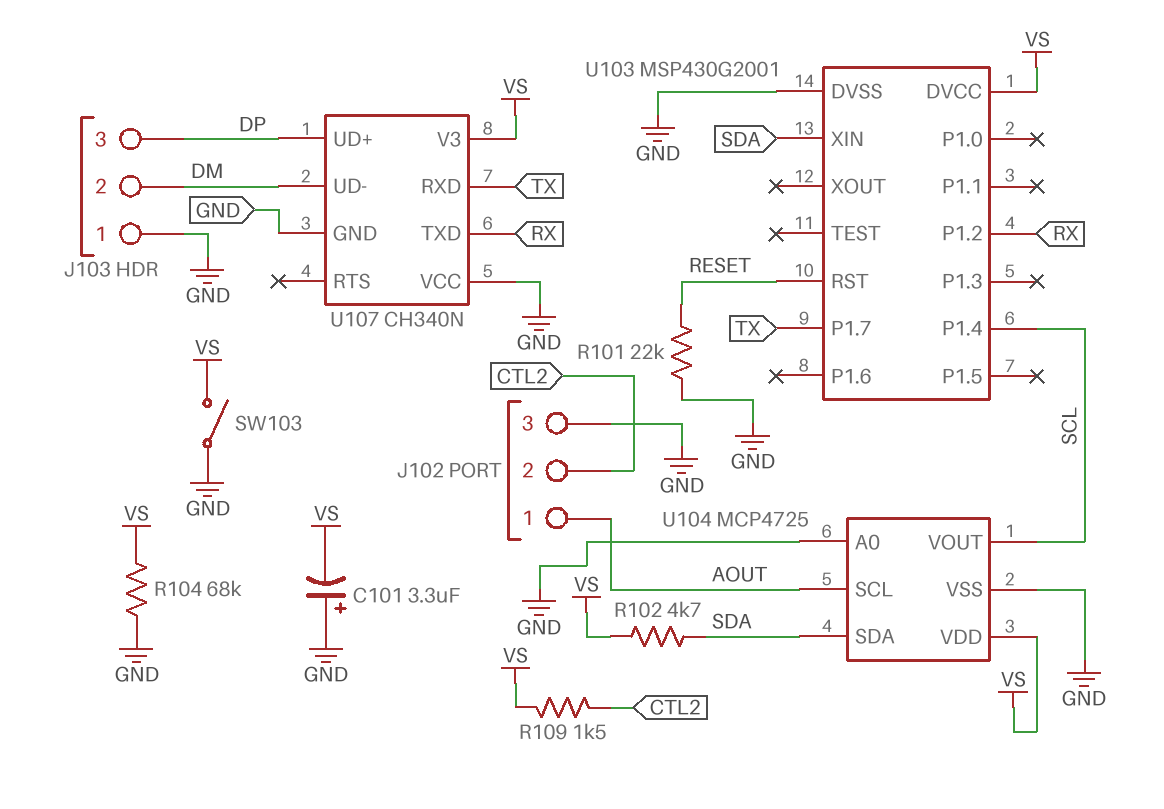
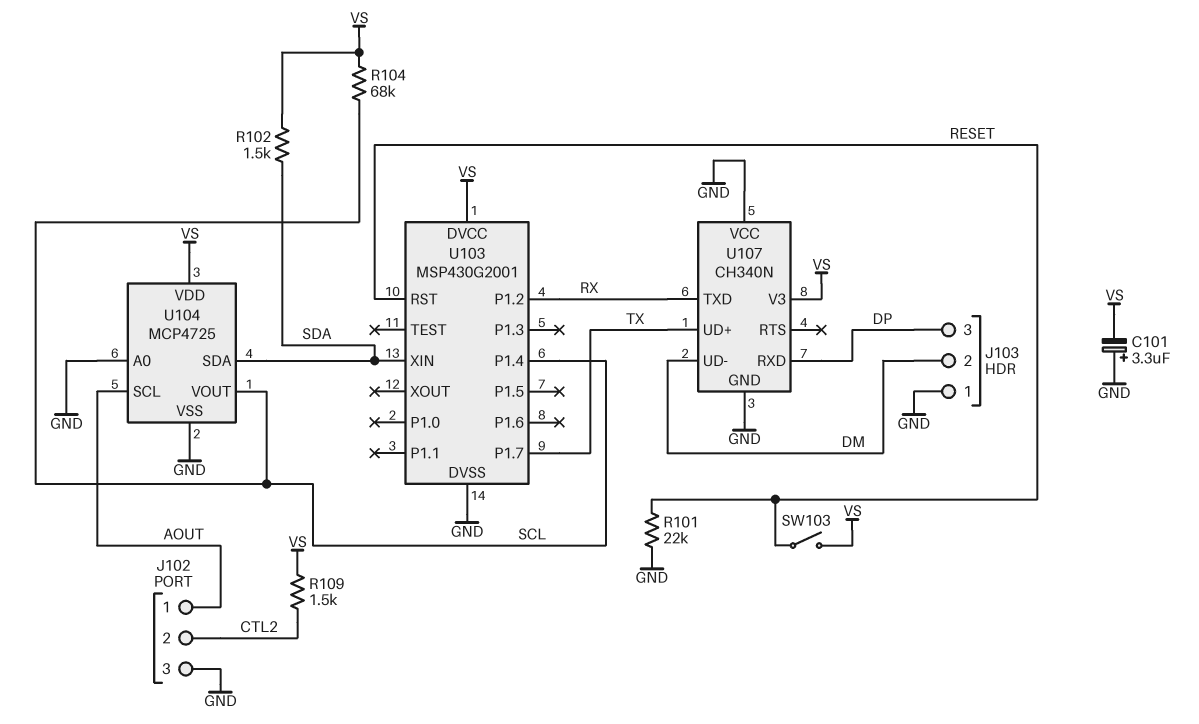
R102: 4.7k (SDA, VS) -> 1.5k (SDA, VS)
R104: 68k (GND, VS) -> 68k (SCL, VS)
SW103: switch (GND, VS) -> switch (RESET, VS)
U107 pin RXD: TX -> DP
U107 pin UD+: DP -> TX

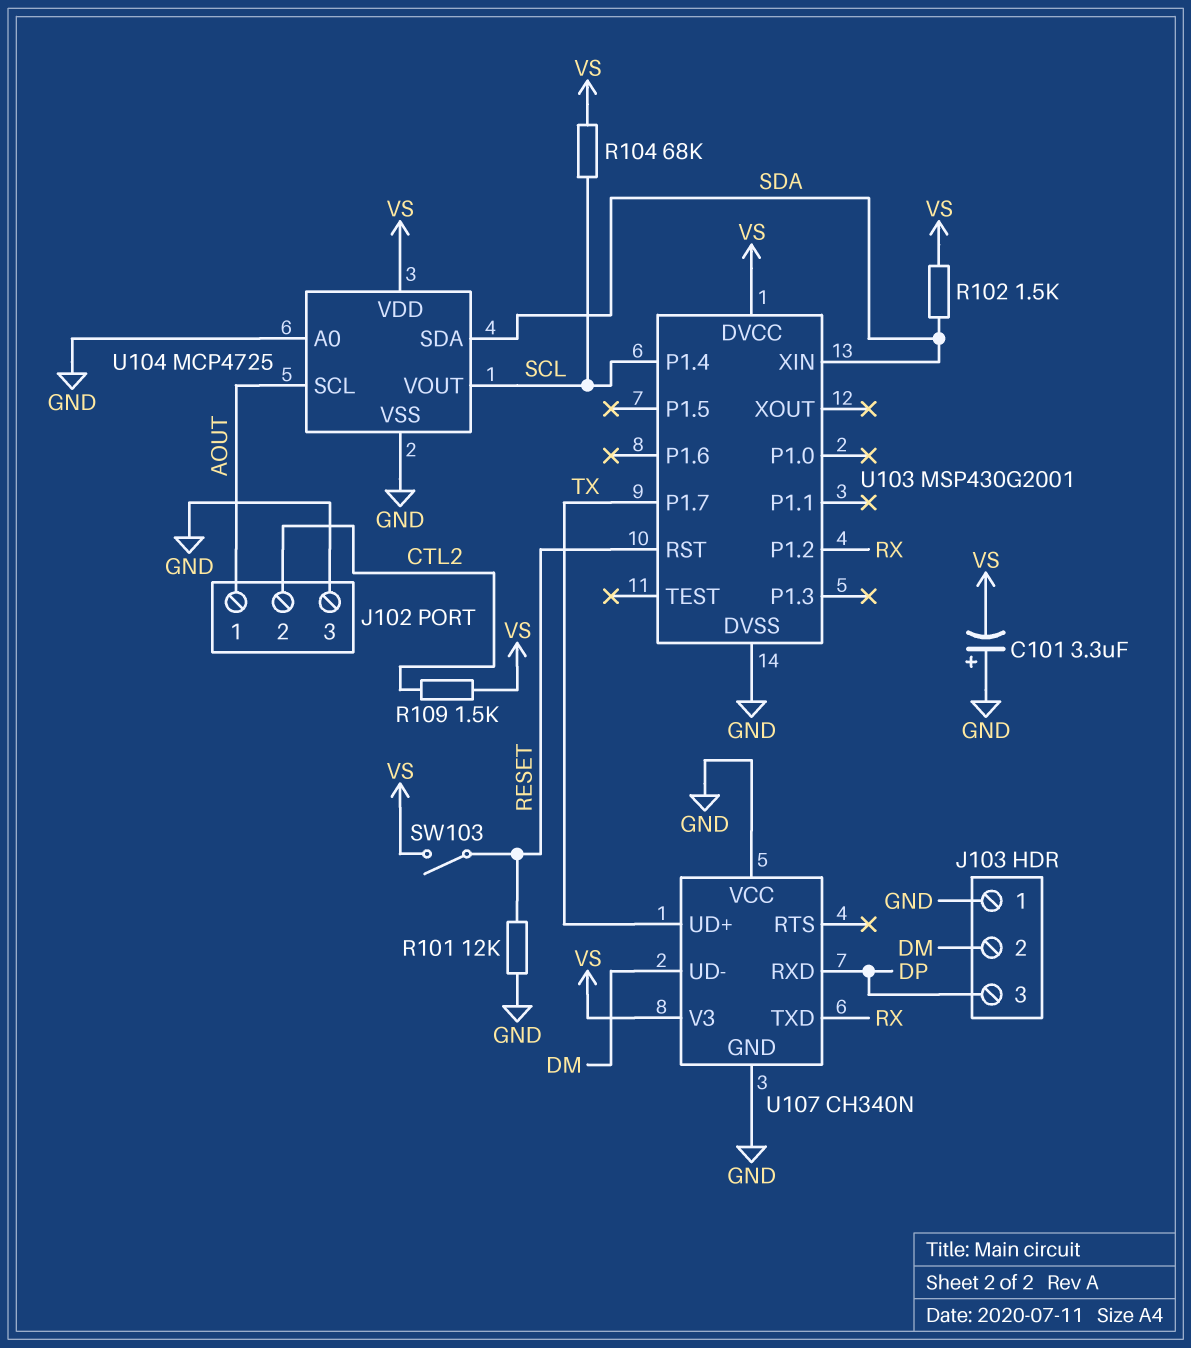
R101: 22k (GND, RESET) -> 12k (GND, RESET)

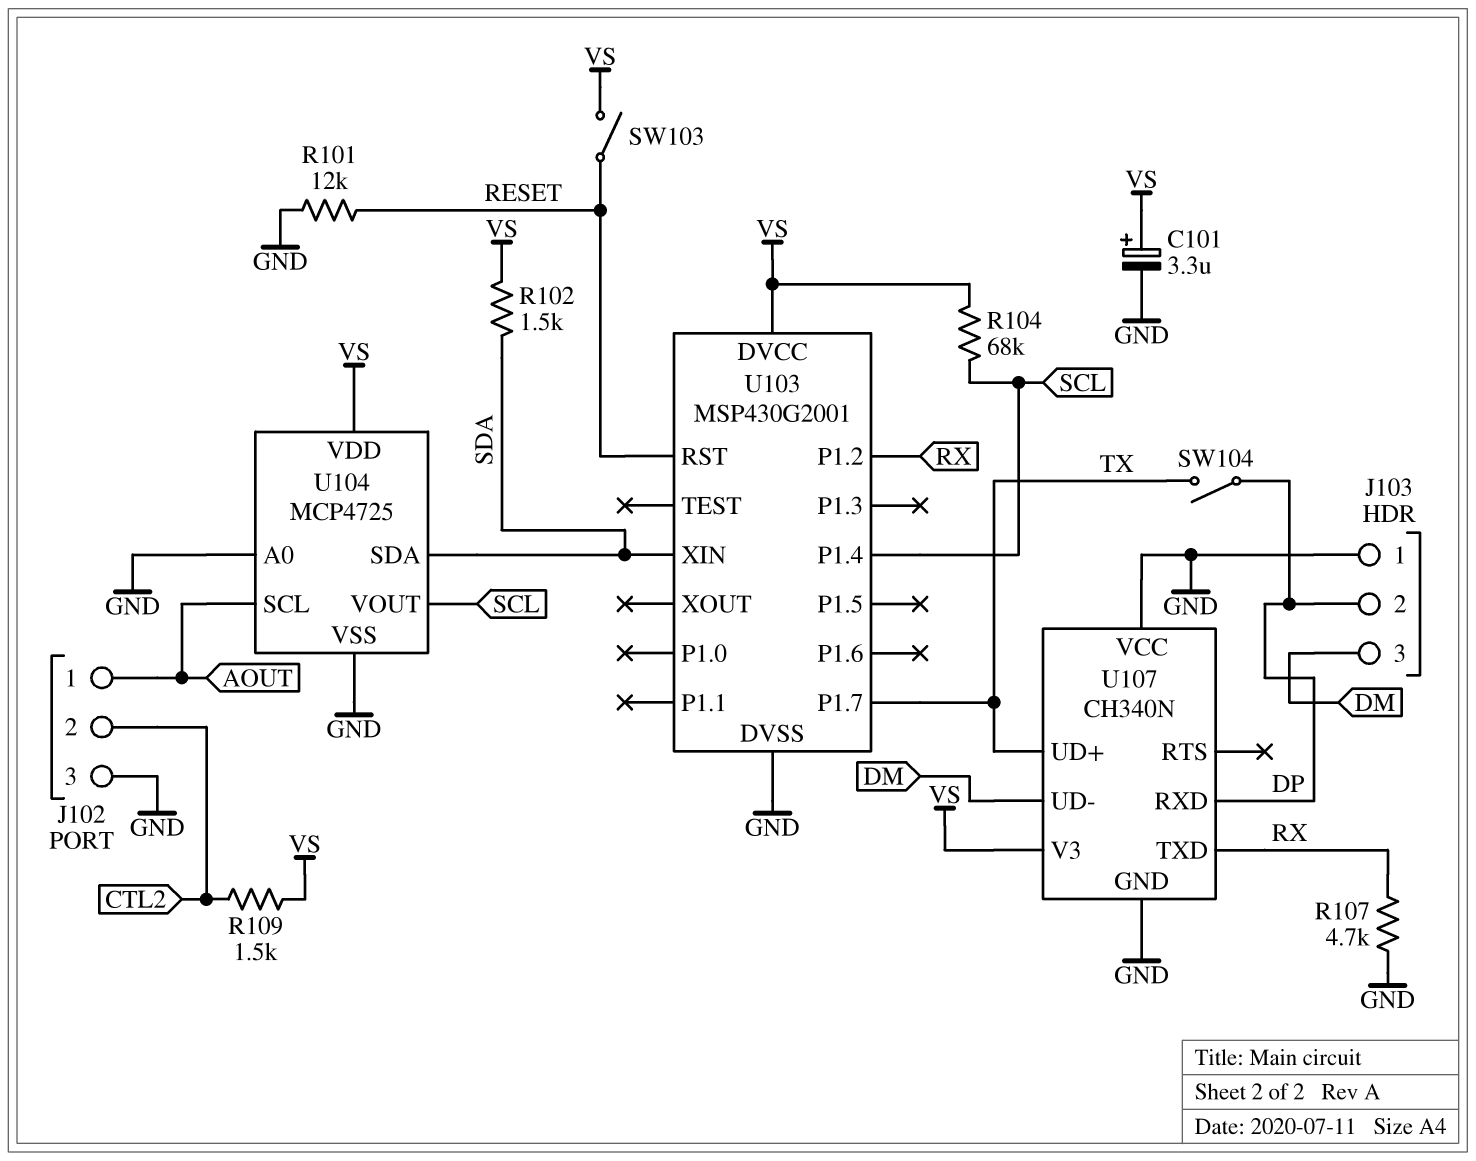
C101: 3.3uF (plus GND, minus VS) -> 3.3uF (plus VS, minus GND)
J103 pin 2: DM -> DP
J103 pin 3: DP -> DM
R107: none -> 4.7k (GND, RX)
SW104: none -> switch (DP, TX)

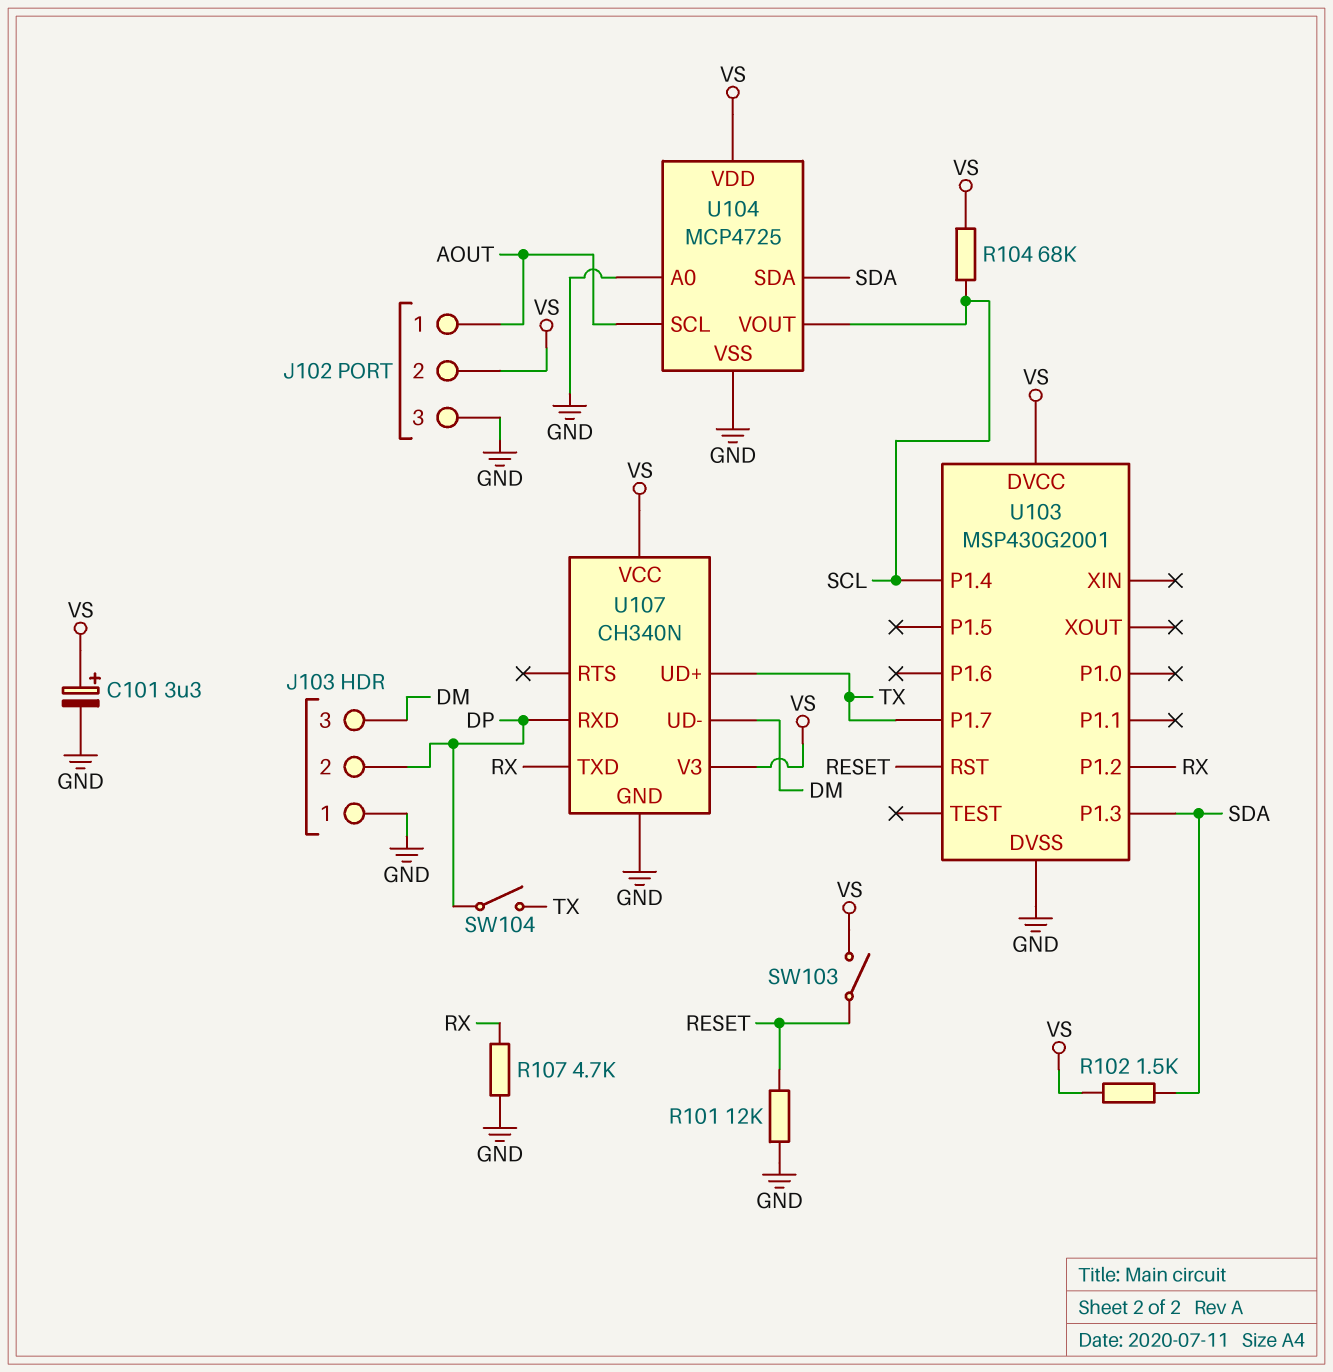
J102 pin 2: CTL2 -> VS
R109: 1.5k (CTL2, VS) -> none
U103 pin P1.3: none -> SDA
U103 pin XIN: SDA -> none
U107 pin VCC: GND -> VS

